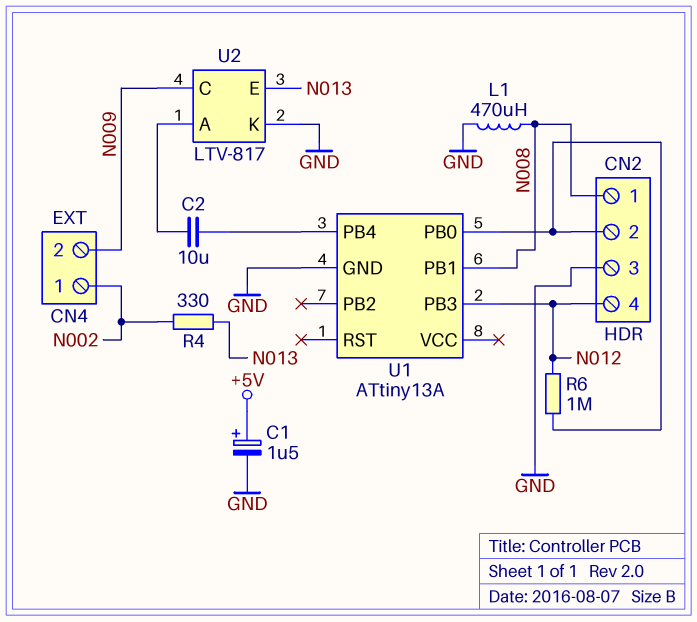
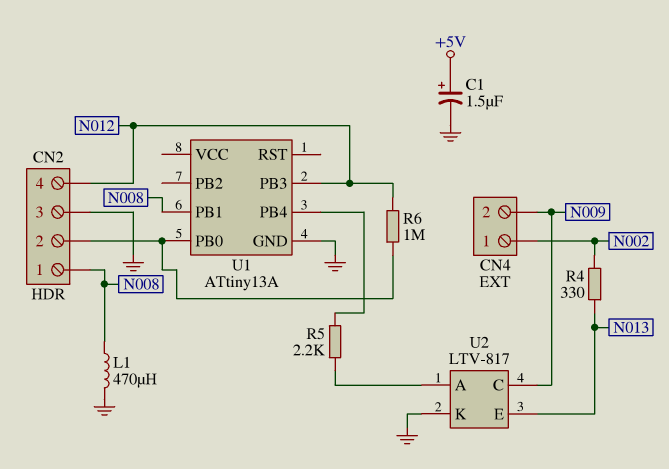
C2: 10uF (U1/PB4, U2/A) -> none
R5: none -> 2.2k (U1/PB4, U2/A)

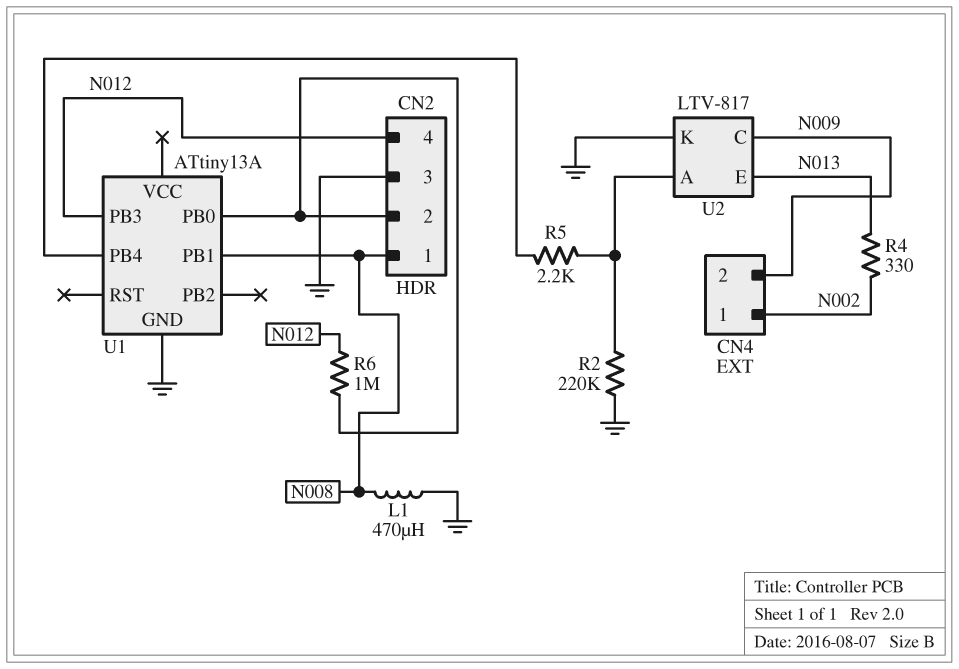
C1: 1.5uF (plus +5V, minus GND) -> none
R2: none -> 220k (GND, U2/A)

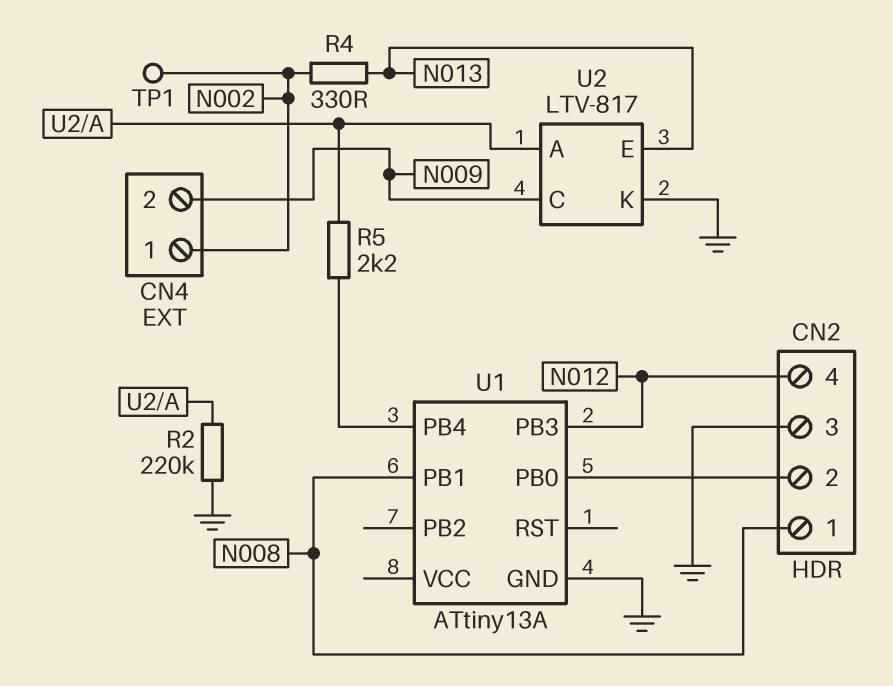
L1: 470uH (GND, N008) -> none
R6: 1M (CN2/2, N012) -> none
TP1: none -> test point (N002)

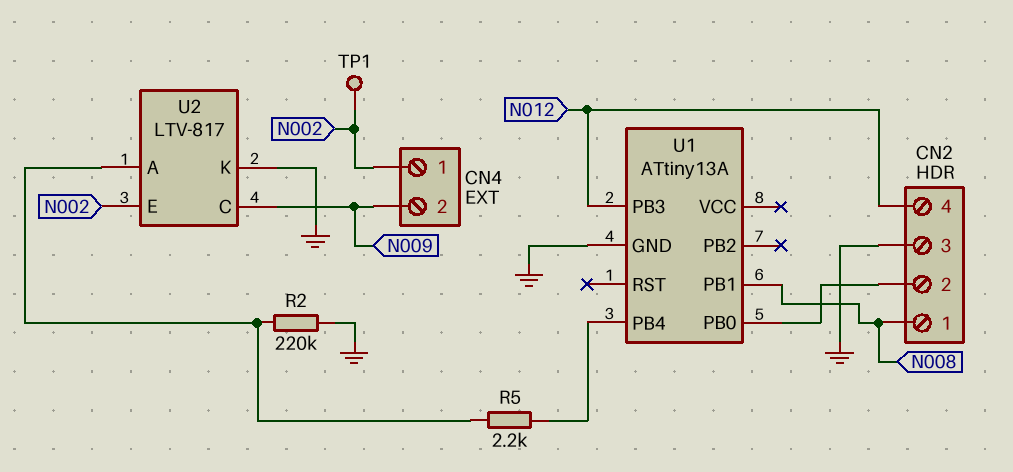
R4: 330 (N002, N013) -> none
U2 pin E: N013 -> N002

